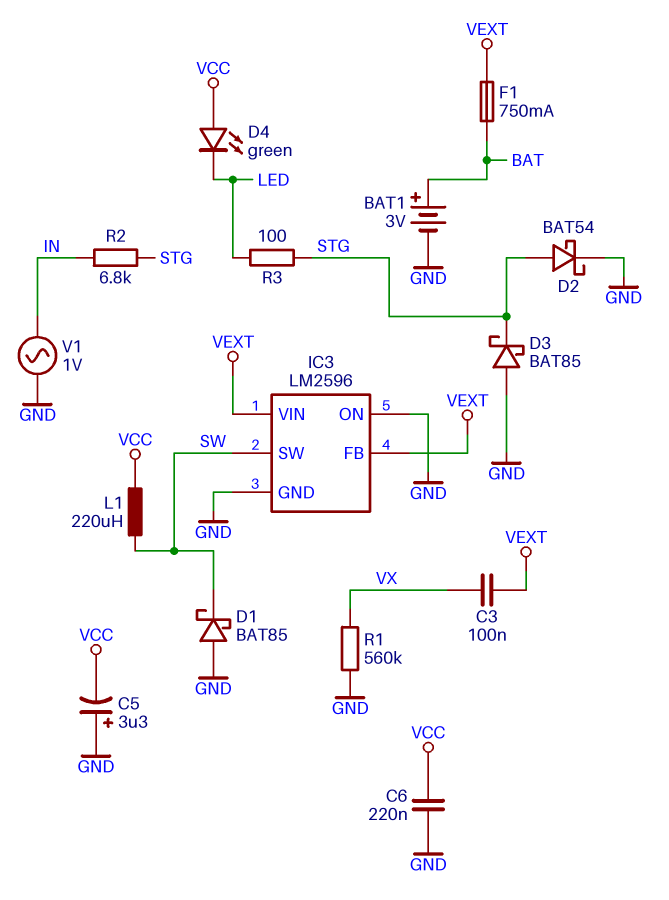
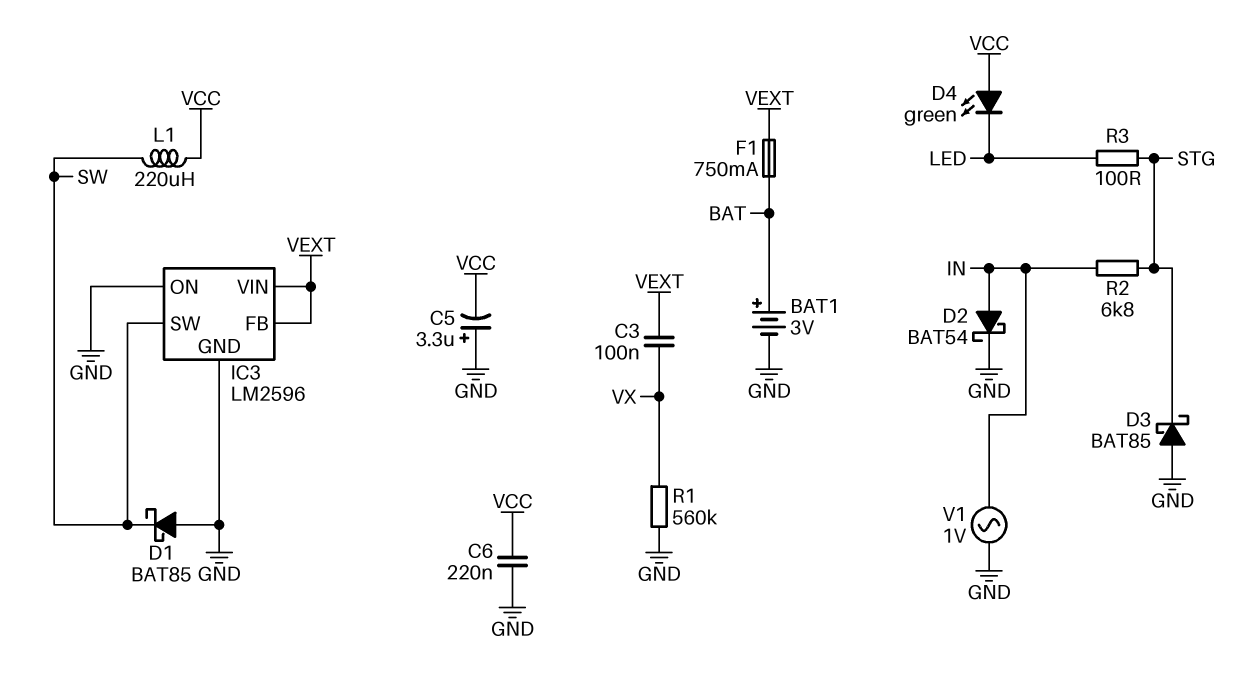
D2: schottky BAT54 (A STG, K GND) -> schottky BAT54 (A IN, K GND)

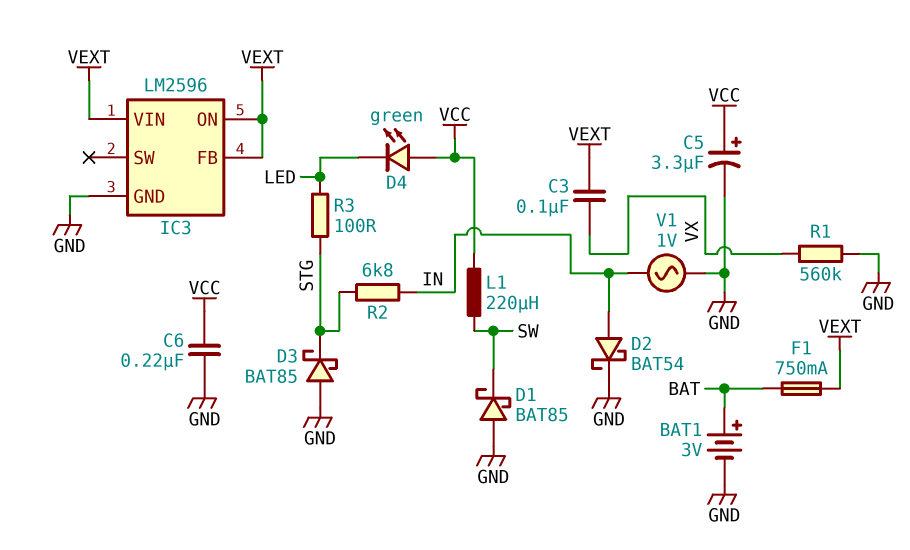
C5: 3.3uF (plus GND, minus VCC) -> 3.3uF (plus VCC, minus GND)
IC3 pin ON: GND -> VEXT
IC3 pin SW: SW -> none

